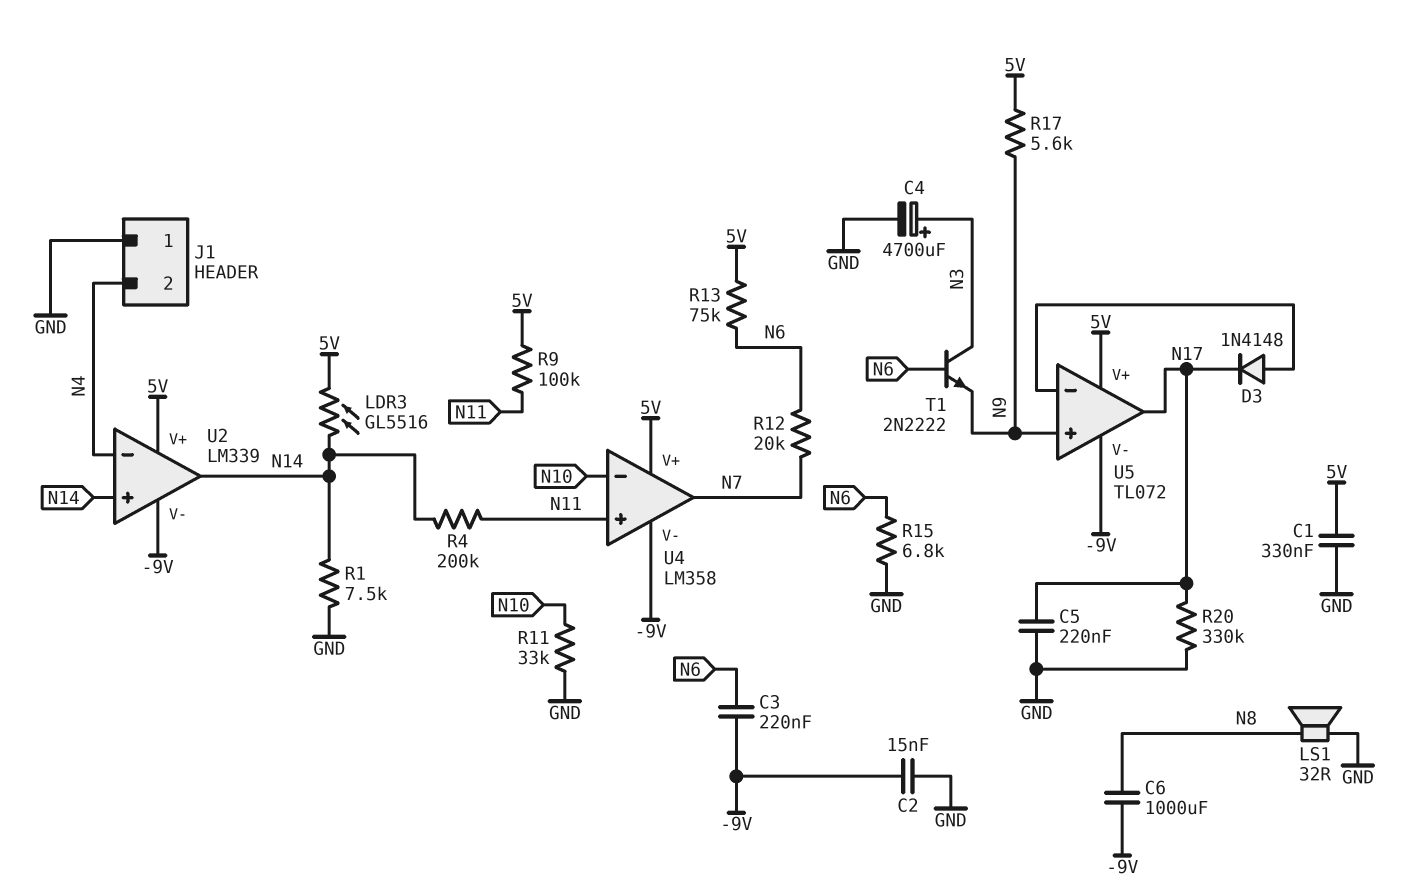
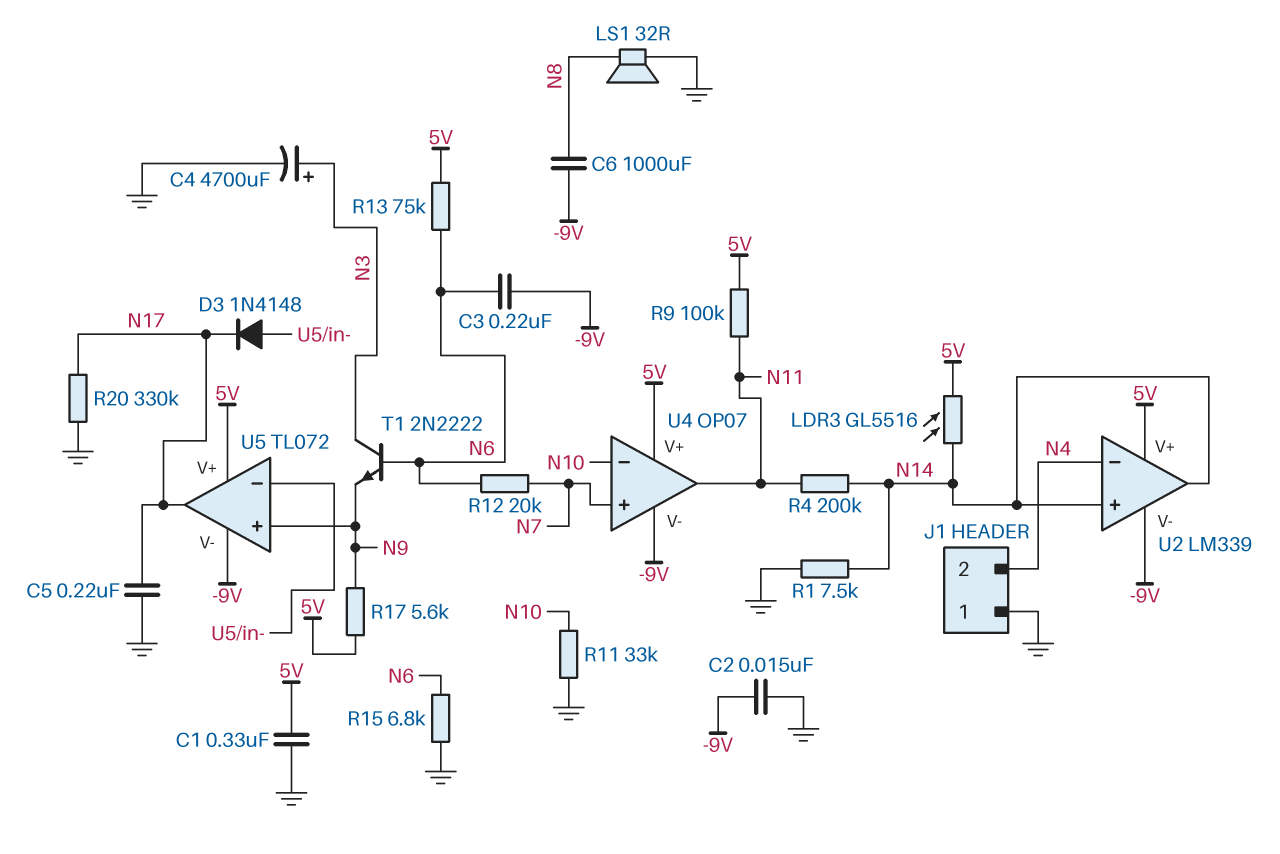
U4: LM358 -> OP07
U4 pin in+: N11 -> N7
U4 pin out: N7 -> N11

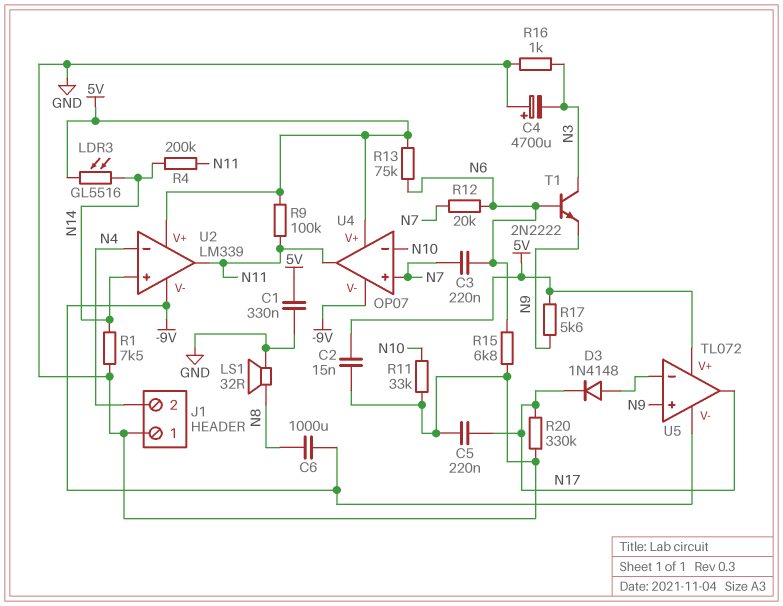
C2: 15nF (-9V, GND) -> 15nF (5V, GND)
C3: 220nF (-9V, N6) -> 220nF (N6, N7)
C4: 4700uF (plus N3, minus GND) -> 4700uF (plus GND, minus N3)
R16: none -> 1k (GND, N3)
U2 pin out: N14 -> N11

